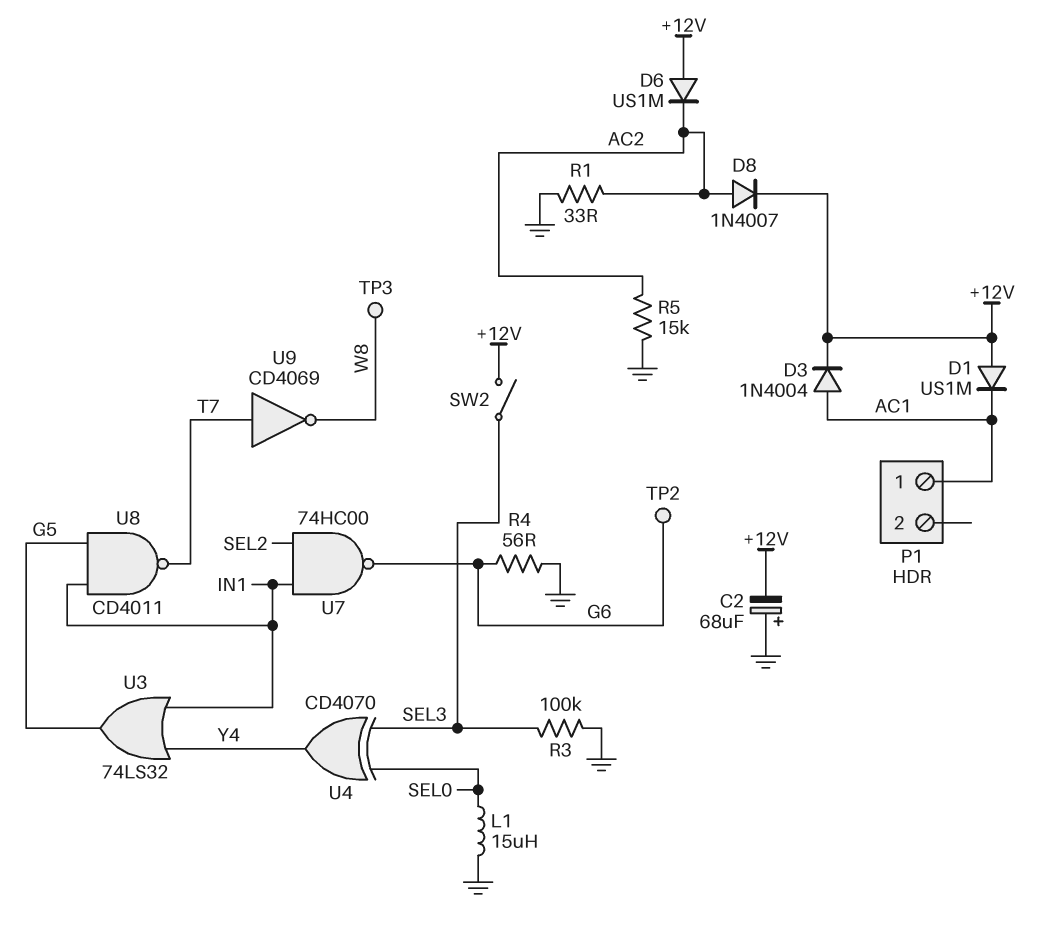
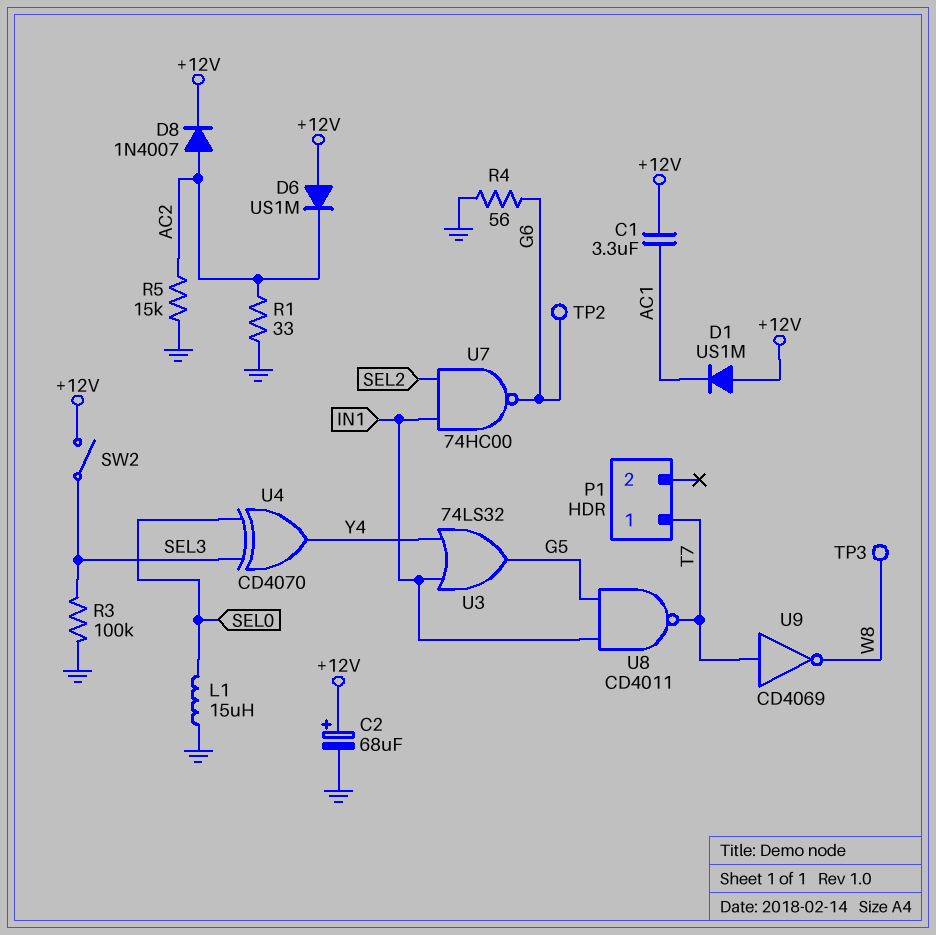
C1: none -> 3.3uF (+12V, AC1)
C2: 68uF (plus GND, minus +12V) -> 68uF (plus +12V, minus GND)
D3: diode 1N4004 (A AC1, K +12V) -> none
P1 pin 1: AC1 -> T7

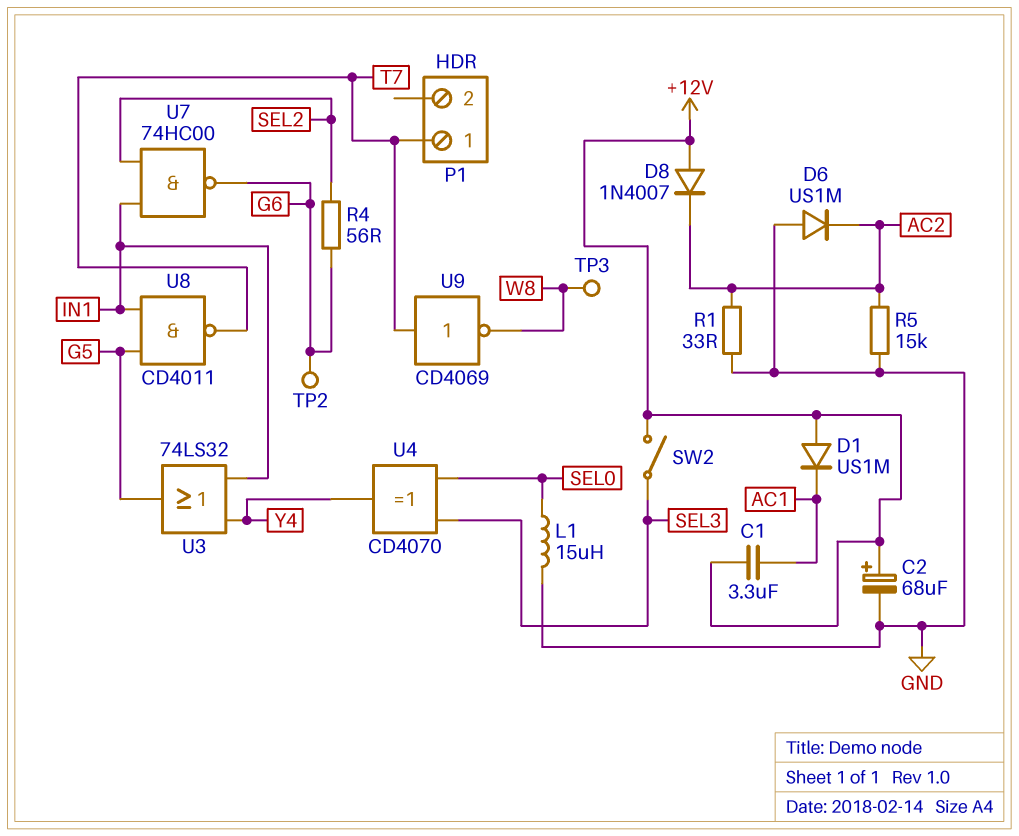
D6: diode US1M (A +12V, K AC2) -> diode US1M (A GND, K AC2)
D8: diode 1N4007 (A AC2, K +12V) -> diode 1N4007 (A +12V, K AC2)
R3: 100k (GND, SEL3) -> none
R4: 56 (G6, GND) -> 56 (G6, SEL2)

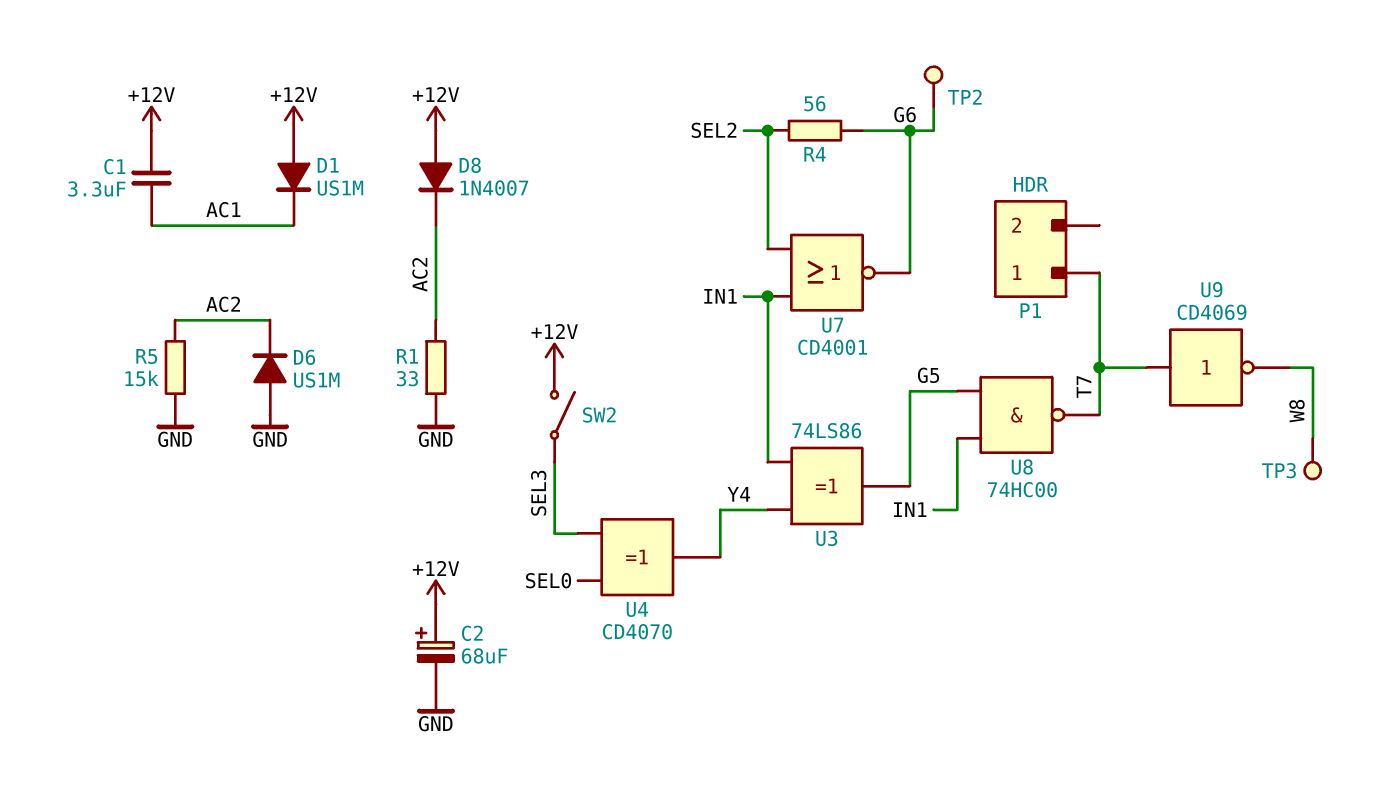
L1: 15uH (GND, SEL0) -> none
U3: OR 74LS32 (in IN1, in Y4, out G5) -> XOR 74LS86 (in IN1, in Y4, out G5)
U7: NAND 74HC00 (in IN1, in SEL2, out G6) -> NOR CD4001 (in IN1, in SEL2, out G6)
U8: NAND CD4011 (in G5, in IN1, out T7) -> NAND 74HC00 (in G5, in IN1, out T7)

